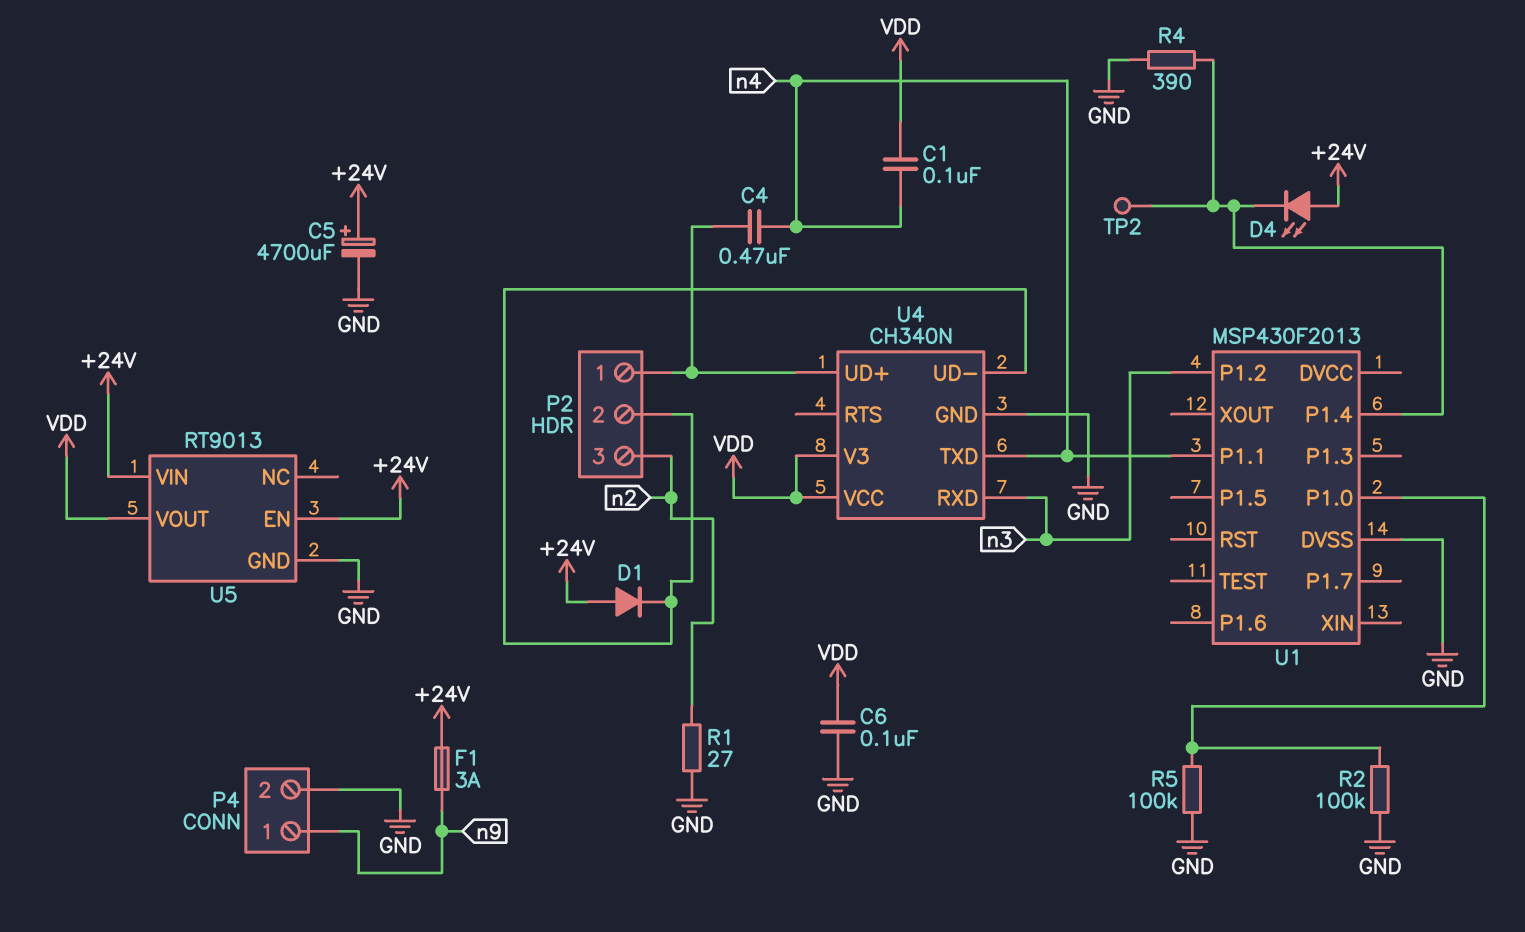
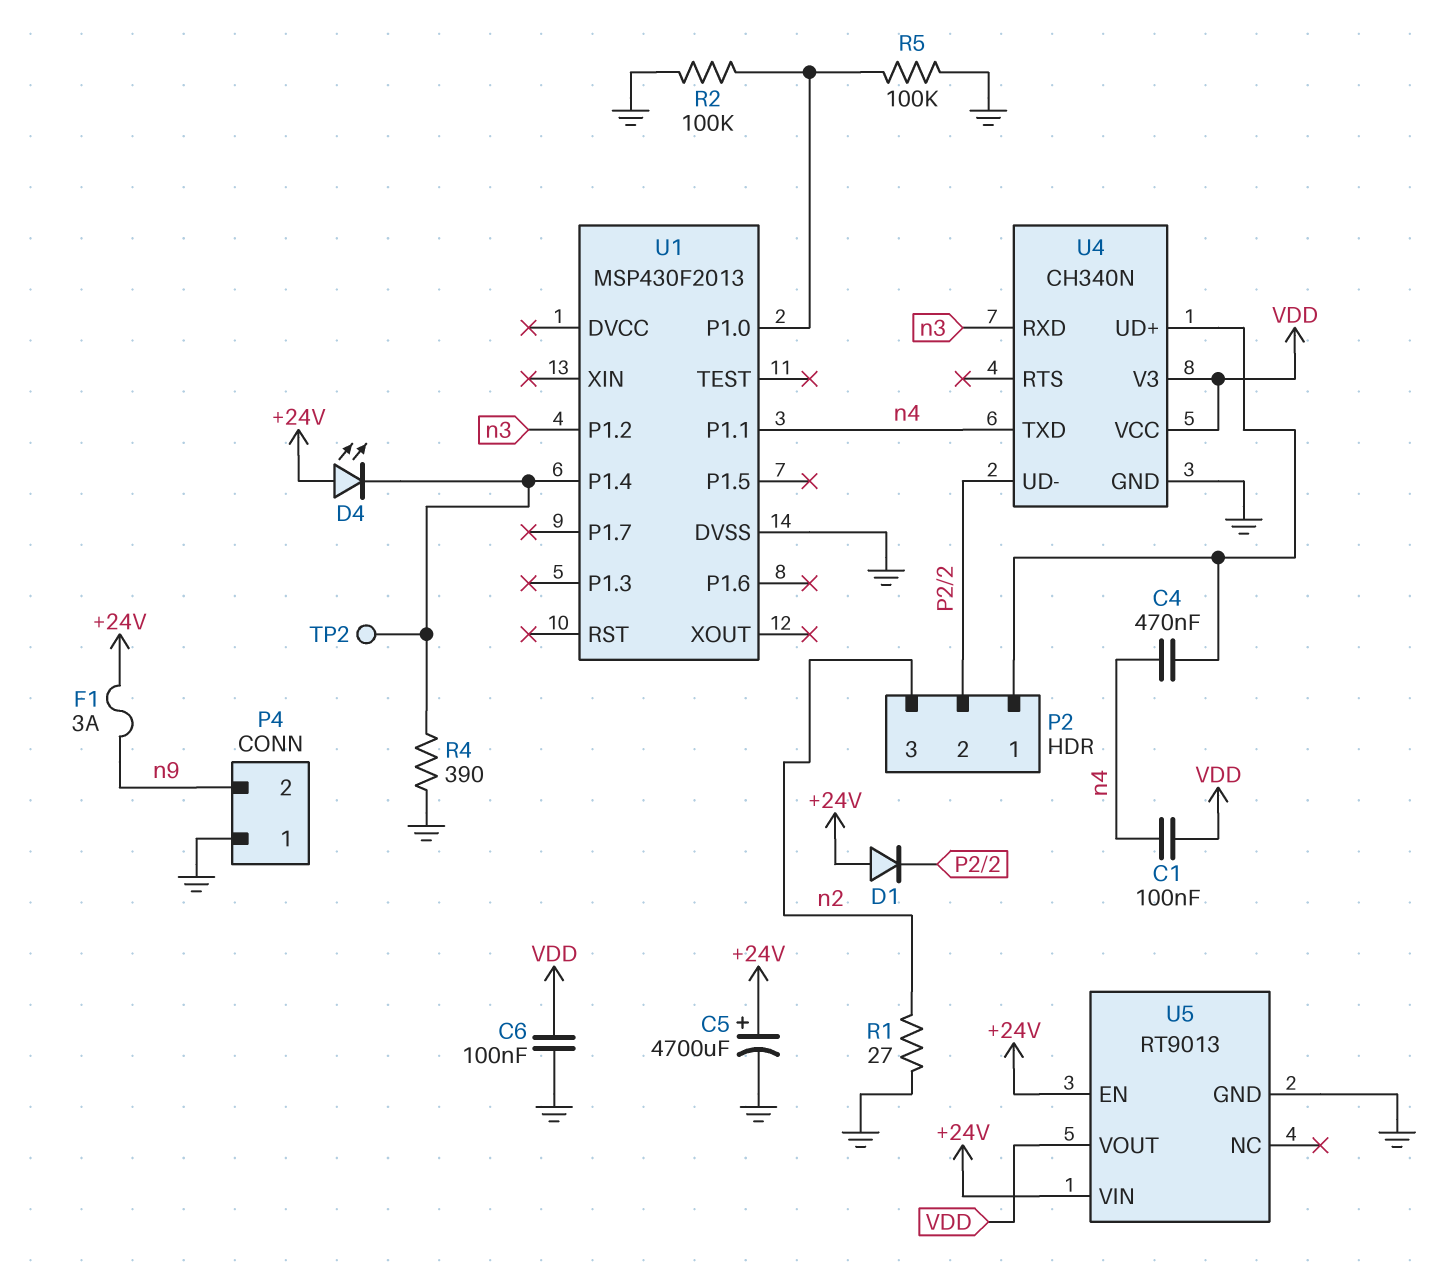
P4 pin 1: n9 -> GND
P4 pin 2: GND -> n9

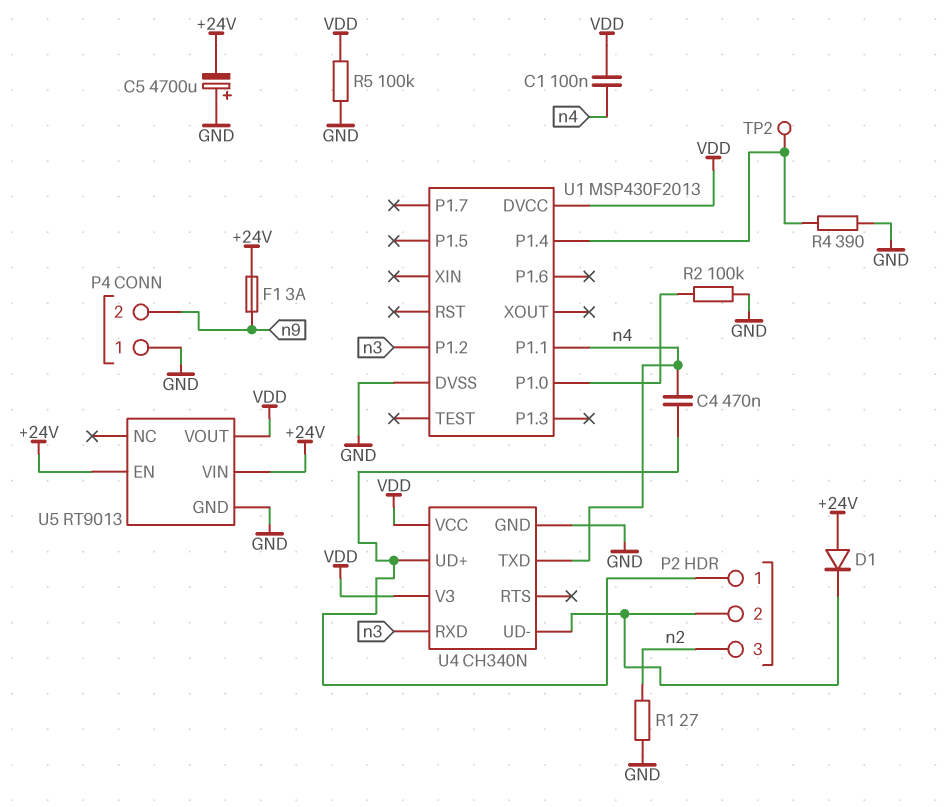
C5: 4700uF (plus +24V, minus GND) -> 4700uF (plus GND, minus +24V)
C6: 100nF (GND, VDD) -> none
D4: LED (A +24V, K U1/P1.4) -> none
R5: 100k (GND, U1/P1.0) -> 100k (GND, VDD)
U1 pin DVCC: none -> VDD

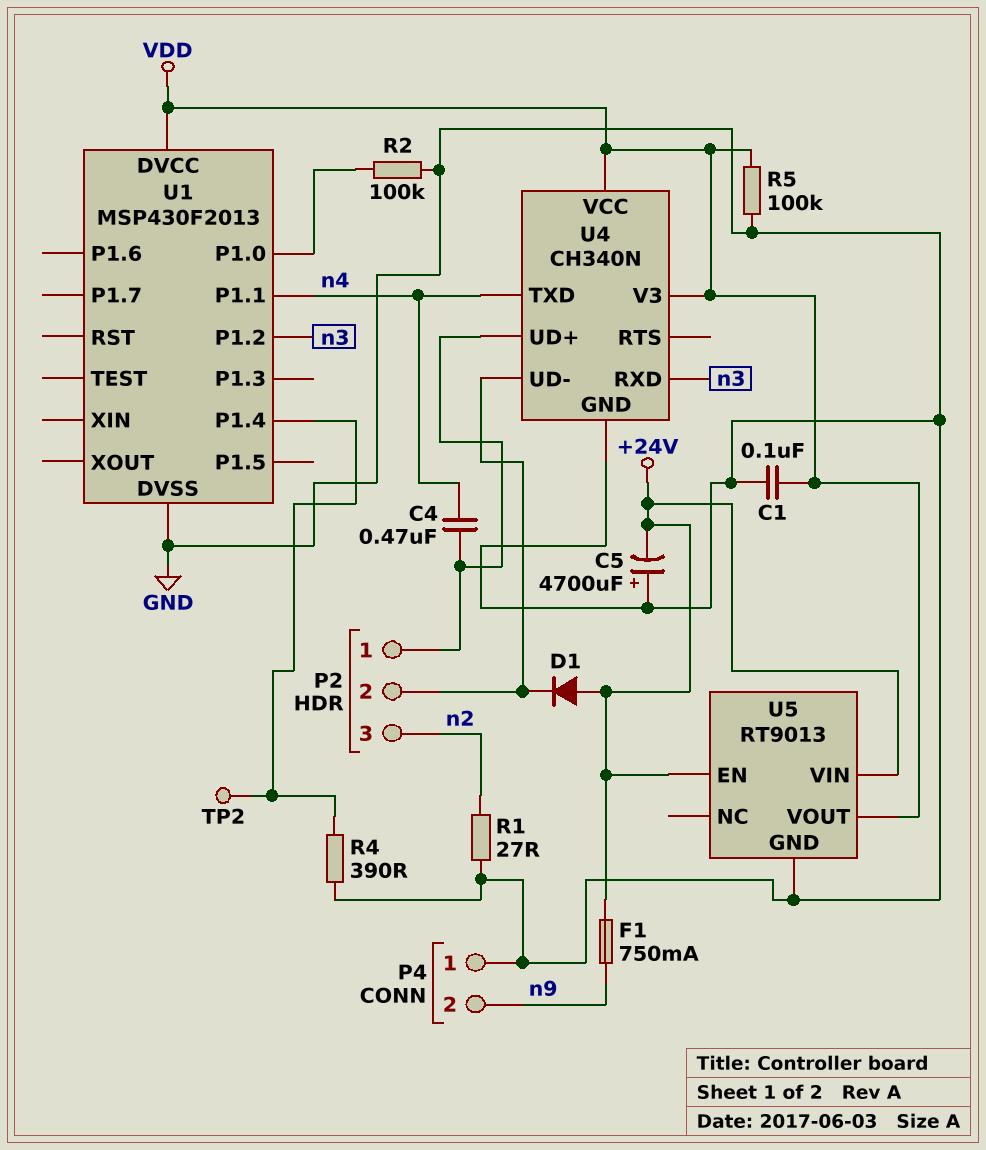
C1: 100nF (VDD, n4) -> 100nF (GND, VDD)
F1: 3A (+24V, n9) -> 750mA (+24V, n9)

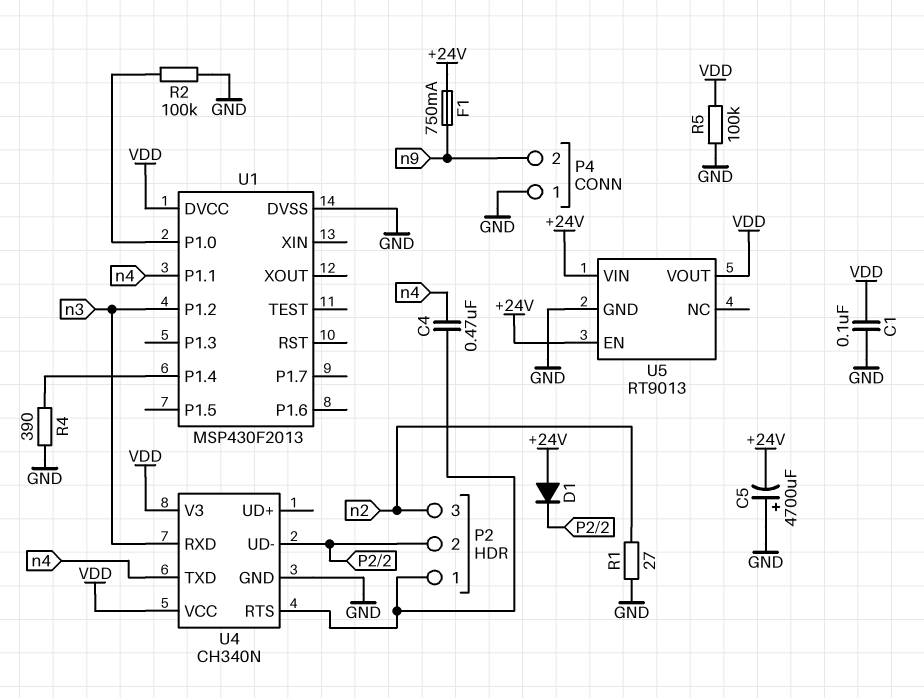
TP2: test point (U1/P1.4) -> none
U4 pin RTS: none -> P2/1
U4 pin UD+: P2/1 -> none

